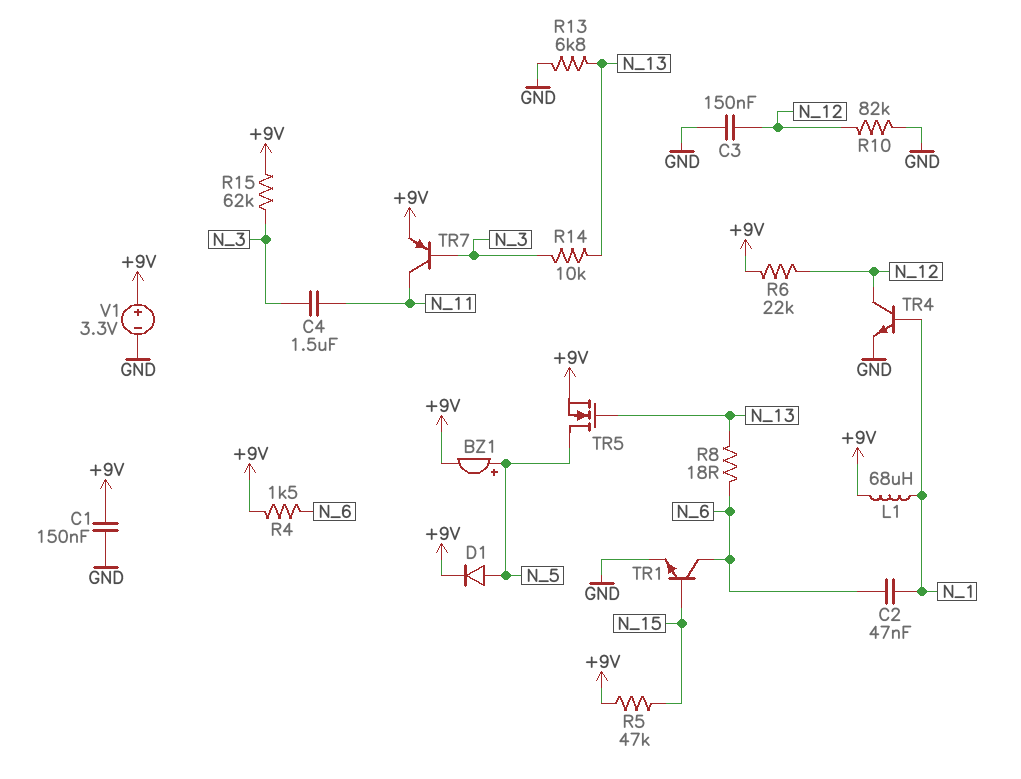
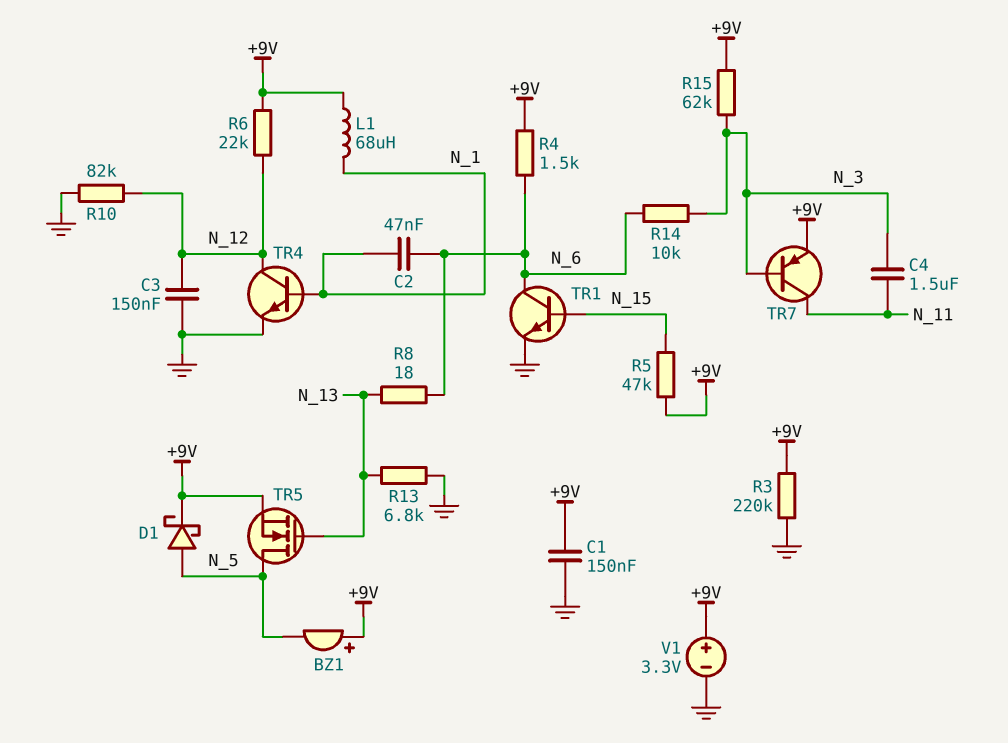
BZ1: buzzer (plus N_5, minus +9V) -> buzzer (plus +9V, minus N_5)
D1: diode (A N_5, K +9V) -> schottky (A N_5, K +9V)
R3: none -> 220k (+9V, GND)
R14: 10k (N_3, N_13) -> 10k (N_3, N_6)

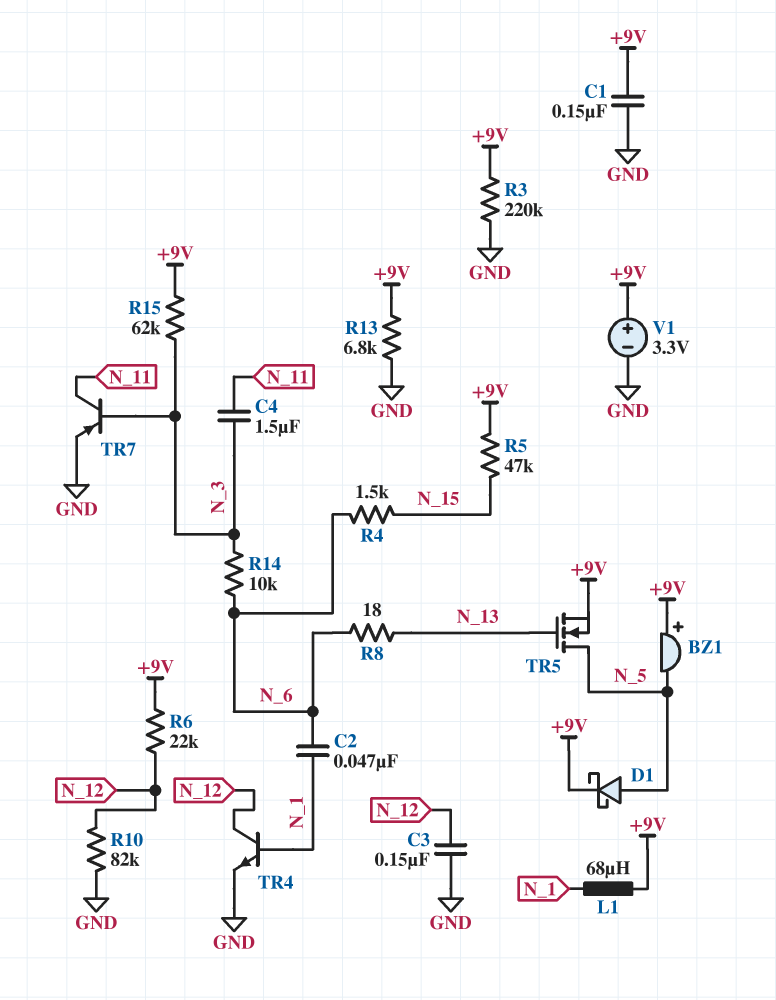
R4: 1.5k (+9V, N_6) -> 1.5k (N_6, N_15)
R13: 6.8k (GND, N_13) -> 6.8k (+9V, GND)
TR1: NPN (B N_15, C N_6, E GND) -> none
TR7: PNP (B N_3, C N_11, E +9V) -> PNP (B N_3, C N_11, E GND)

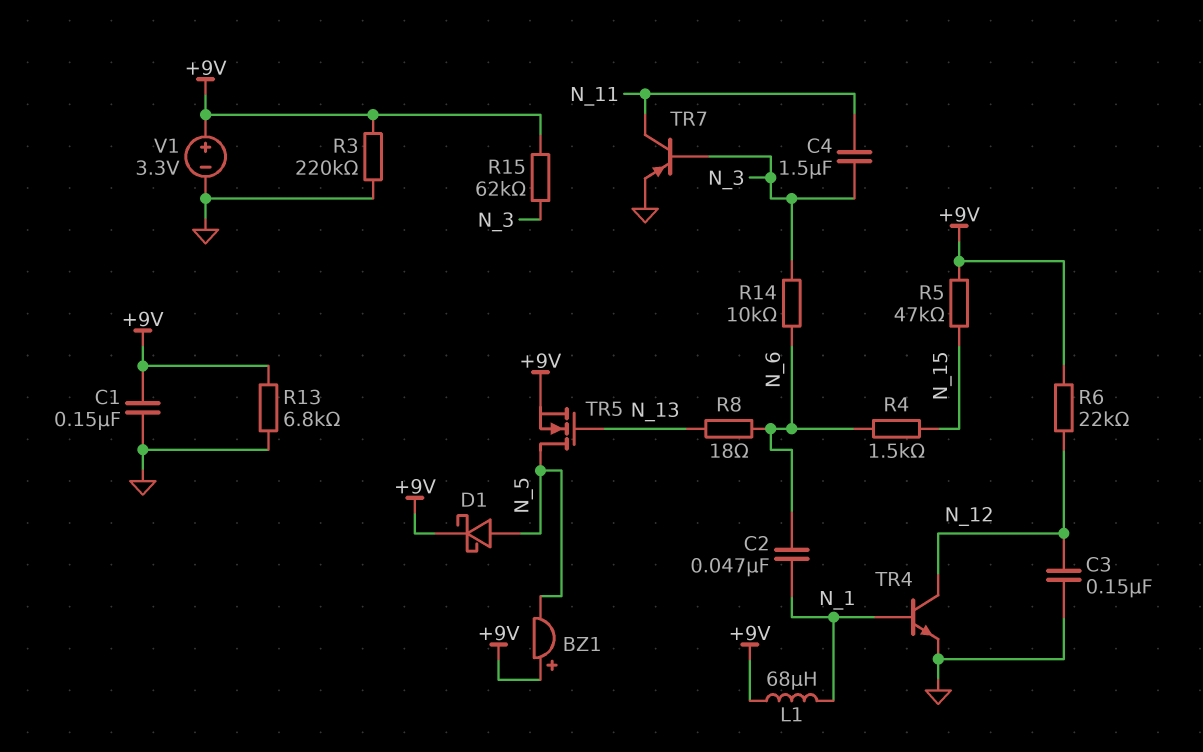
R10: 82k (GND, N_12) -> none

